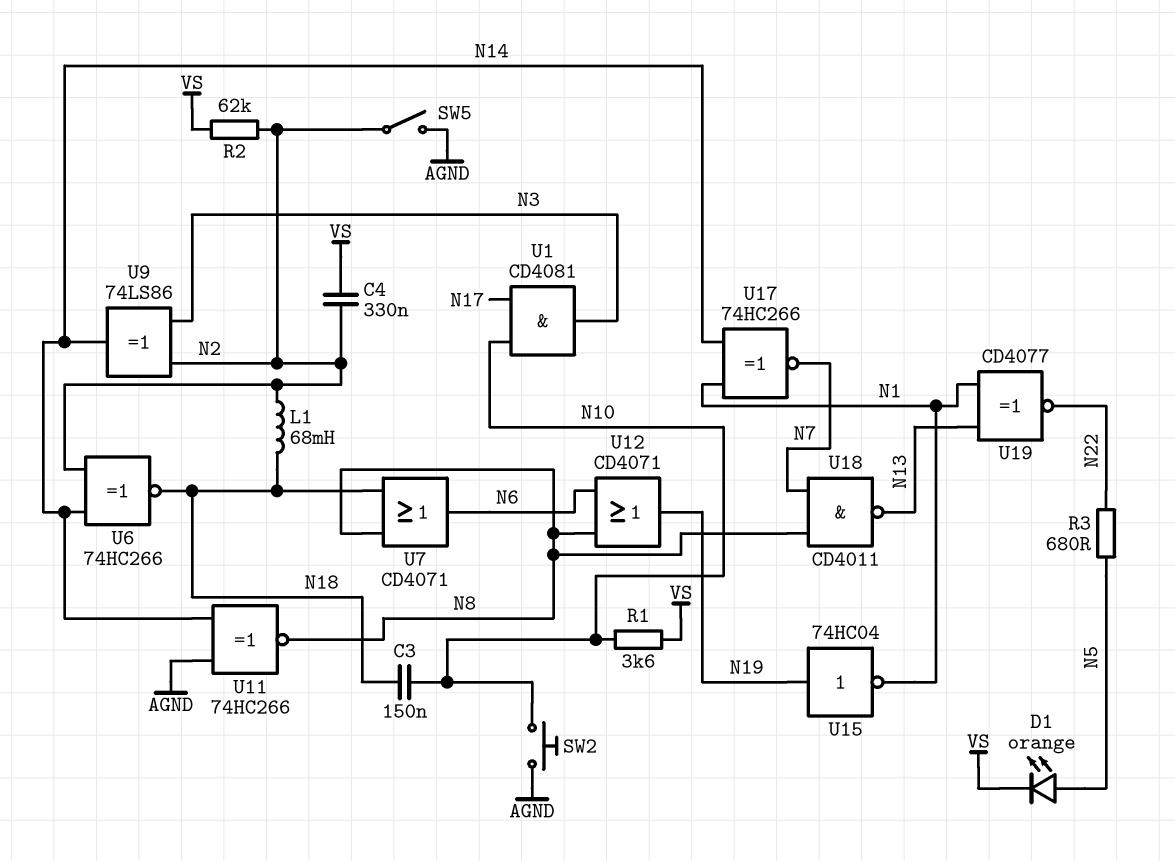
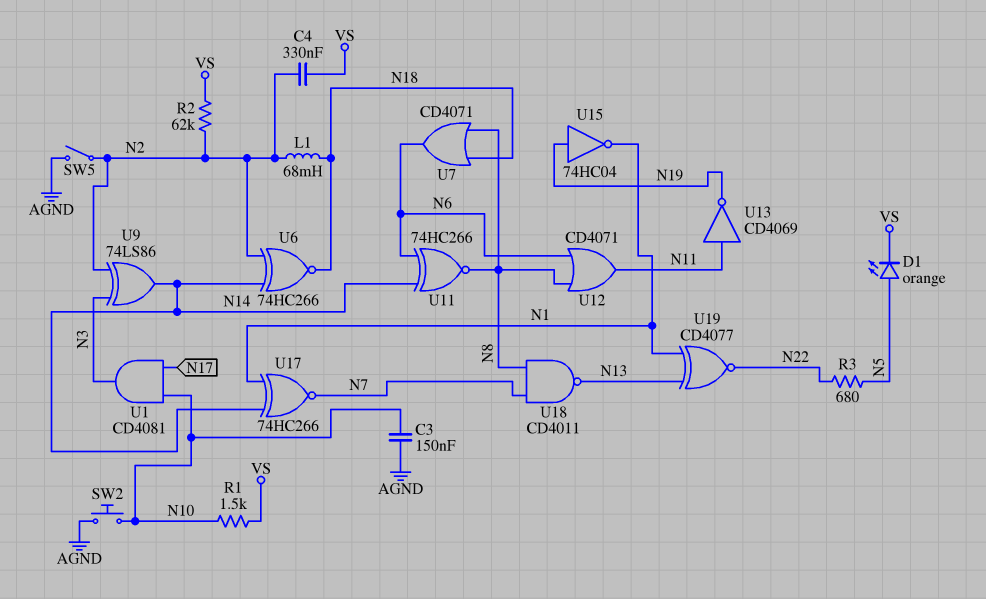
C3: 150nF (N10, N18) -> 150nF (AGND, N10)
R1: 3.6k (N10, VS) -> 1.5k (N10, VS)
U11: XNOR 74HC266 (in AGND, in N14, out N8) -> XNOR 74HC266 (in N6, in N14, out N8)
U12: OR CD4071 (in N6, in N8, out N19) -> OR CD4071 (in N6, in N8, out N11)
U13: none -> NOT CD4069 (in N11, out N19)

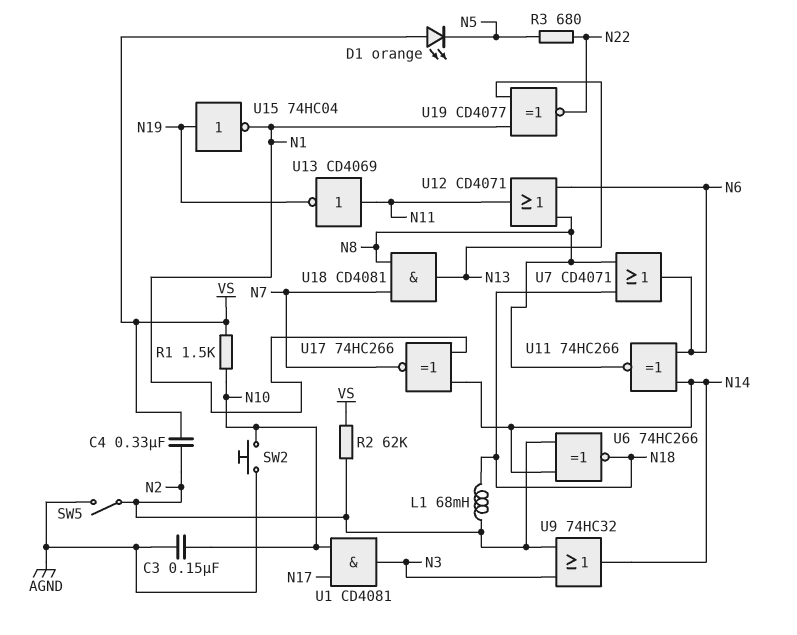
D1: LED orange (A N5, K VS) -> LED orange (A VS, K N5)
U9: XOR 74LS86 (in N2, in N3, out N14) -> OR 74HC32 (in N2, in N3, out N14)
U18: NAND CD4011 (in N7, in N8, out N13) -> AND CD4081 (in N7, in N8, out N13)

